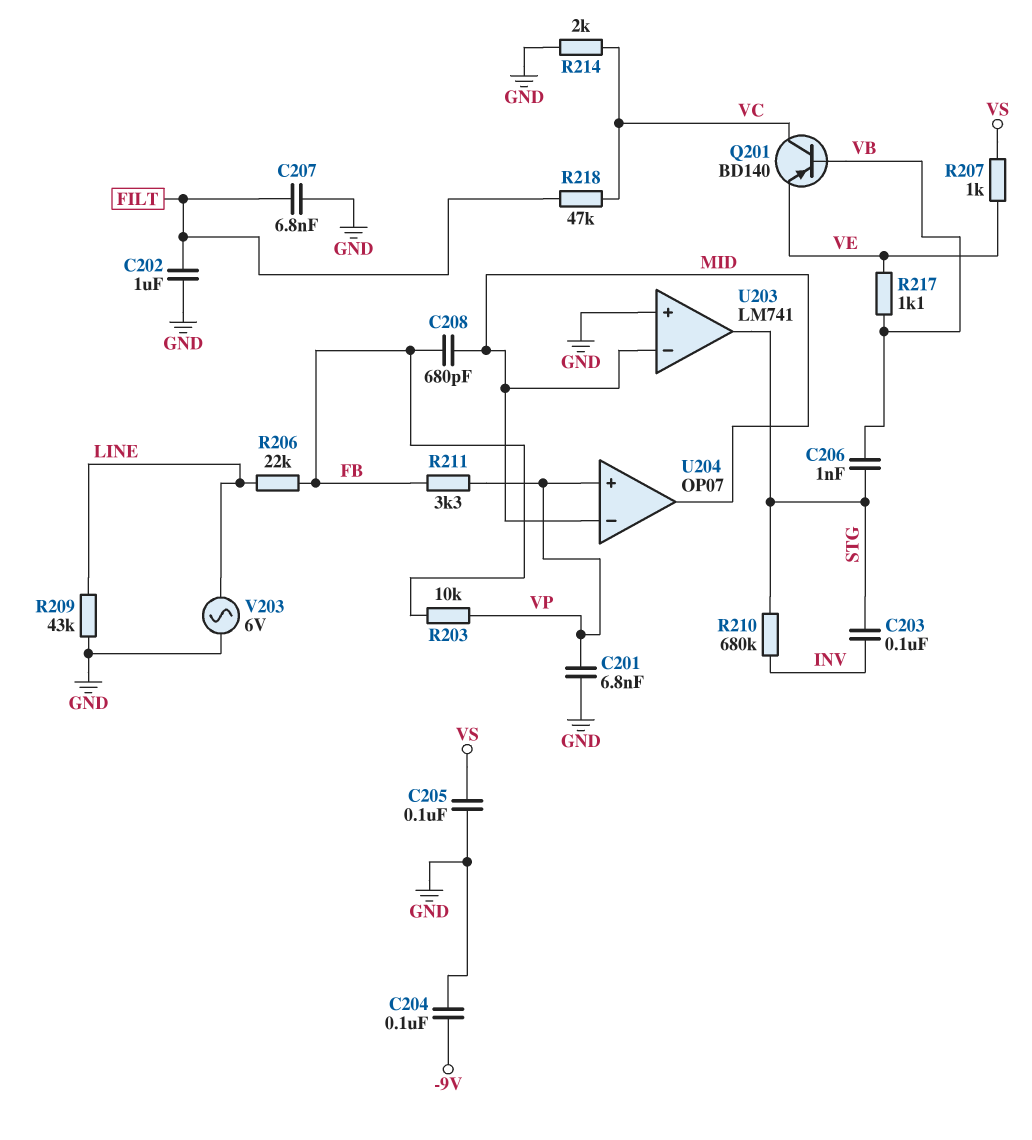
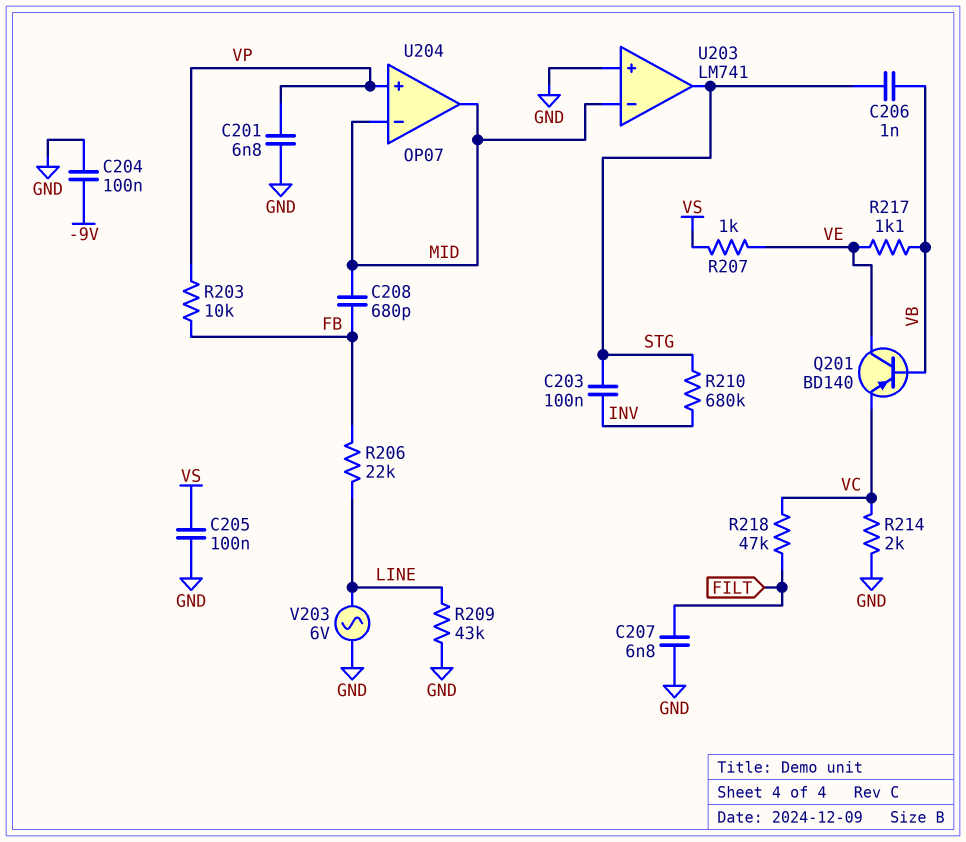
C202: 1uF (FILT, GND) -> none
Q201: PNP BD140 (B VB, C VC, E VE) -> PNP BD140 (B VB, C VE, E VC)
R211: 3.3k (FB, VP) -> none

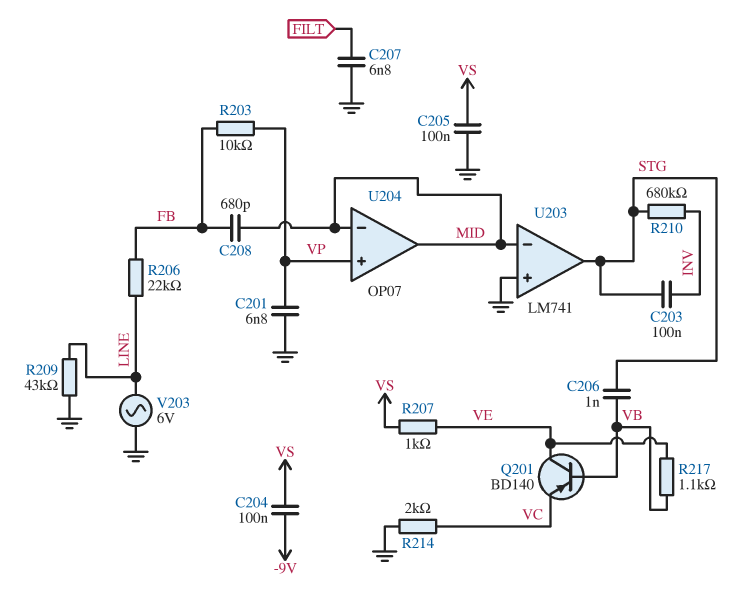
C204: 100nF (-9V, GND) -> 100nF (-9V, VS)
R218: 47k (FILT, VC) -> none

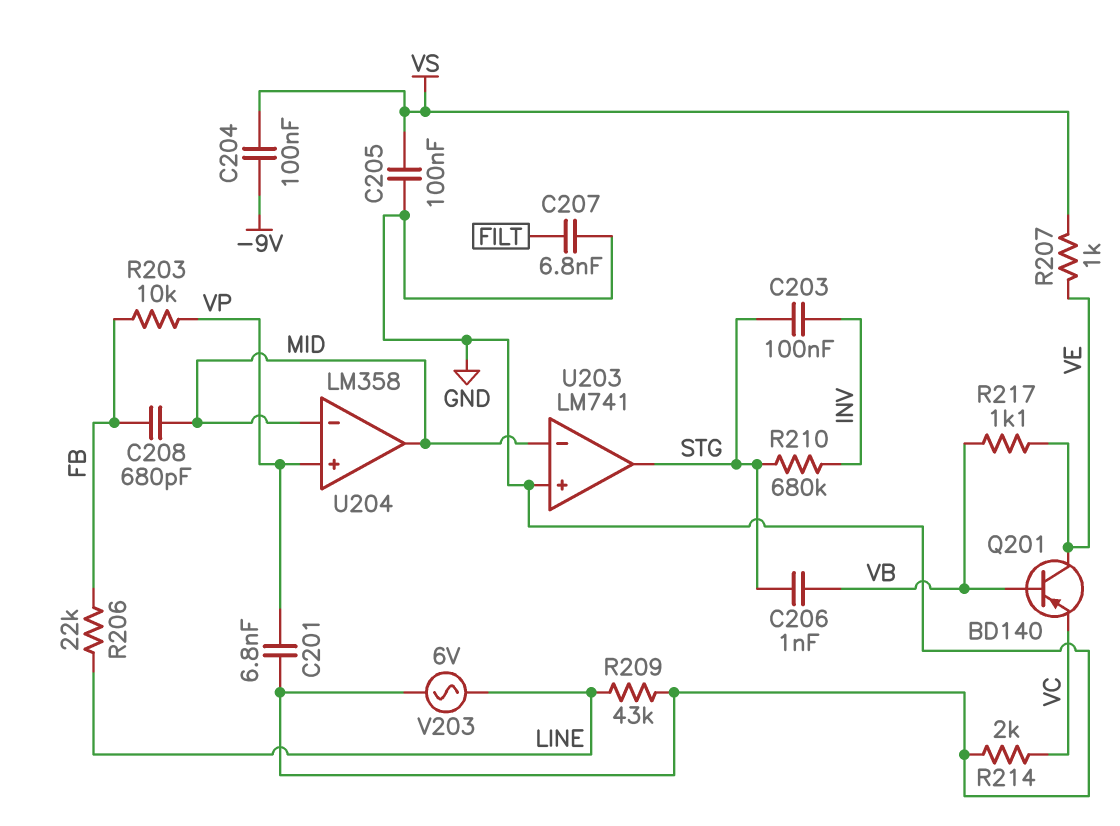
U204: OP07 -> LM358

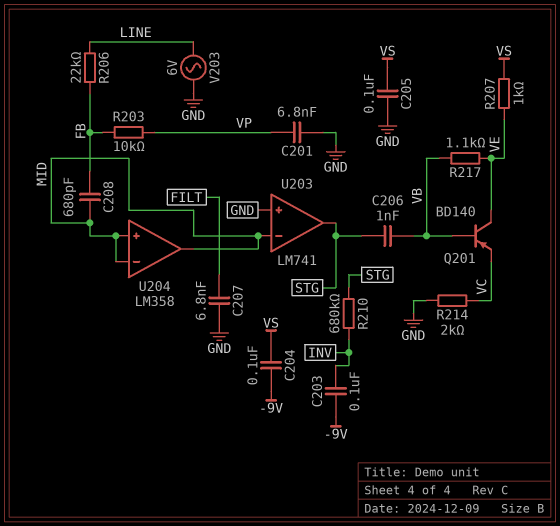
C203: 100nF (INV, STG) -> 100nF (-9V, INV)
R209: 43k (GND, LINE) -> none
U204 pin in+: VP -> MID

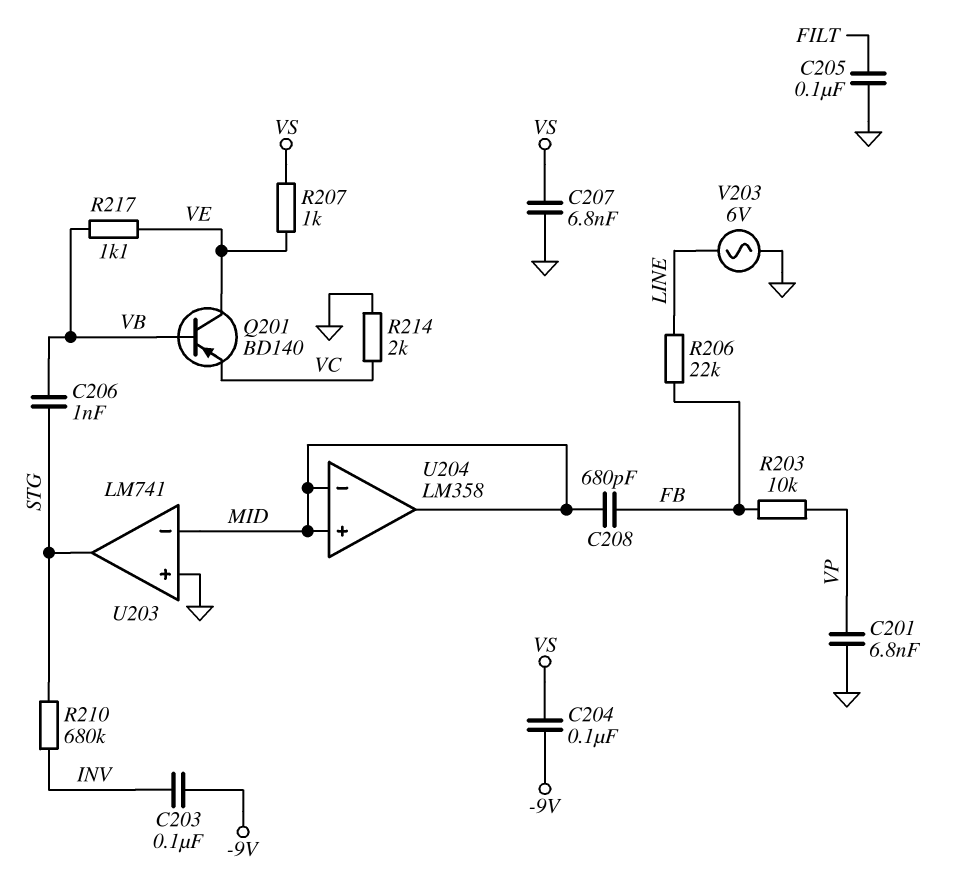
C205: 100nF (GND, VS) -> 100nF (FILT, GND)
C207: 6.8nF (FILT, GND) -> 6.8nF (GND, VS)

